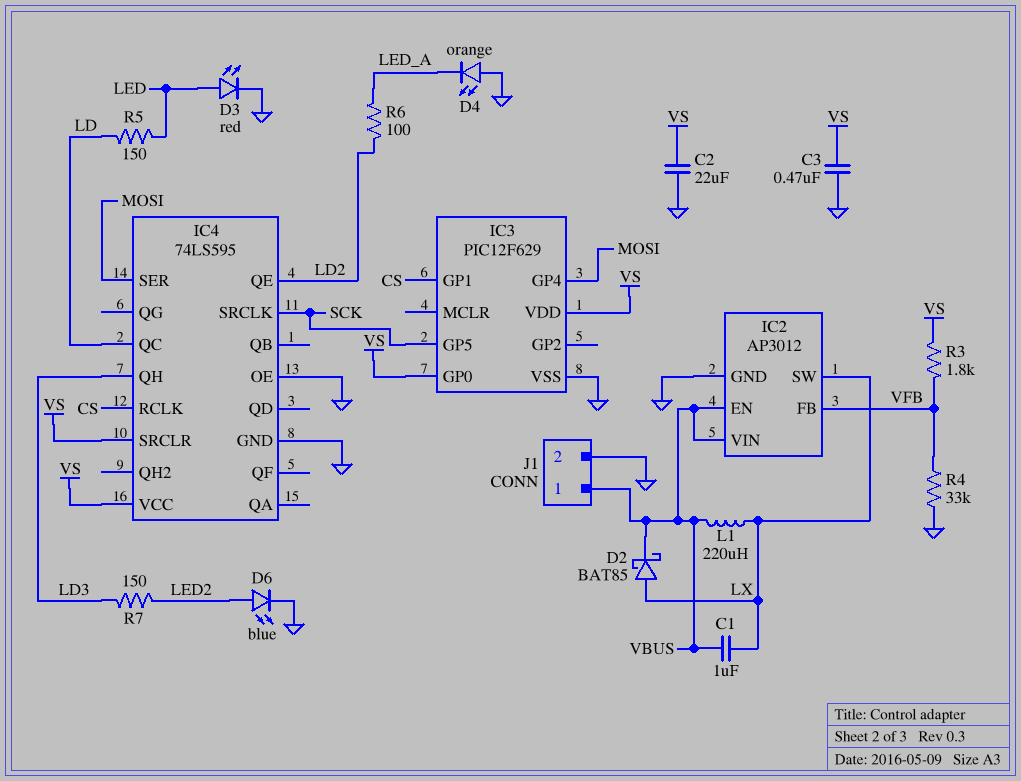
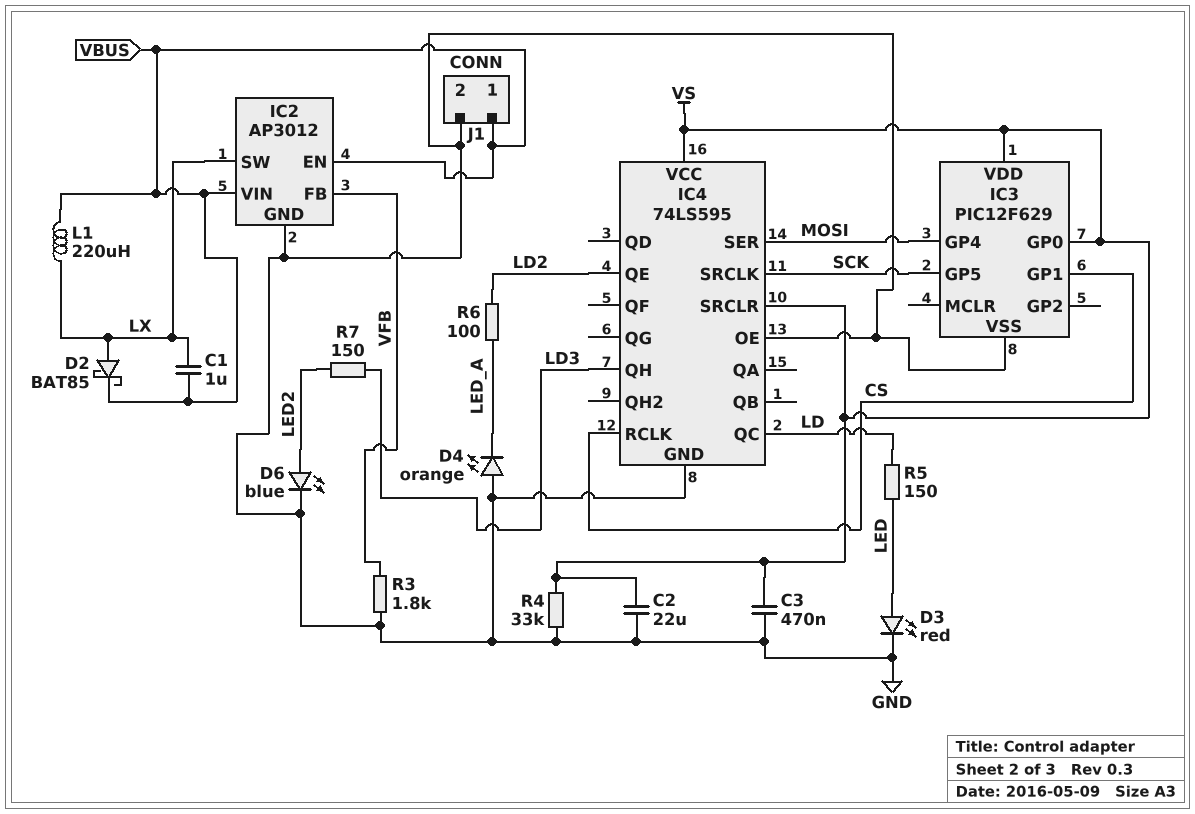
R3: 1.8k (VFB, VS) -> 1.8k (GND, VFB)
R4: 33k (GND, VFB) -> 33k (GND, VS)

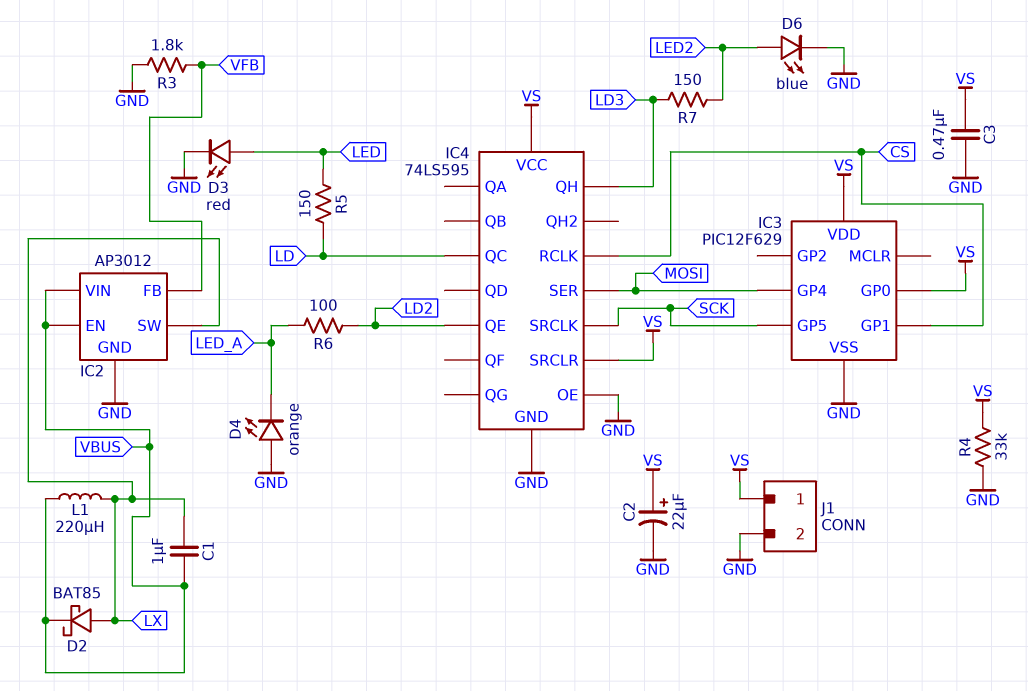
C2: 22uF (GND, VS) -> 22uF (plus VS, minus GND)
J1 pin 1: VBUS -> VS

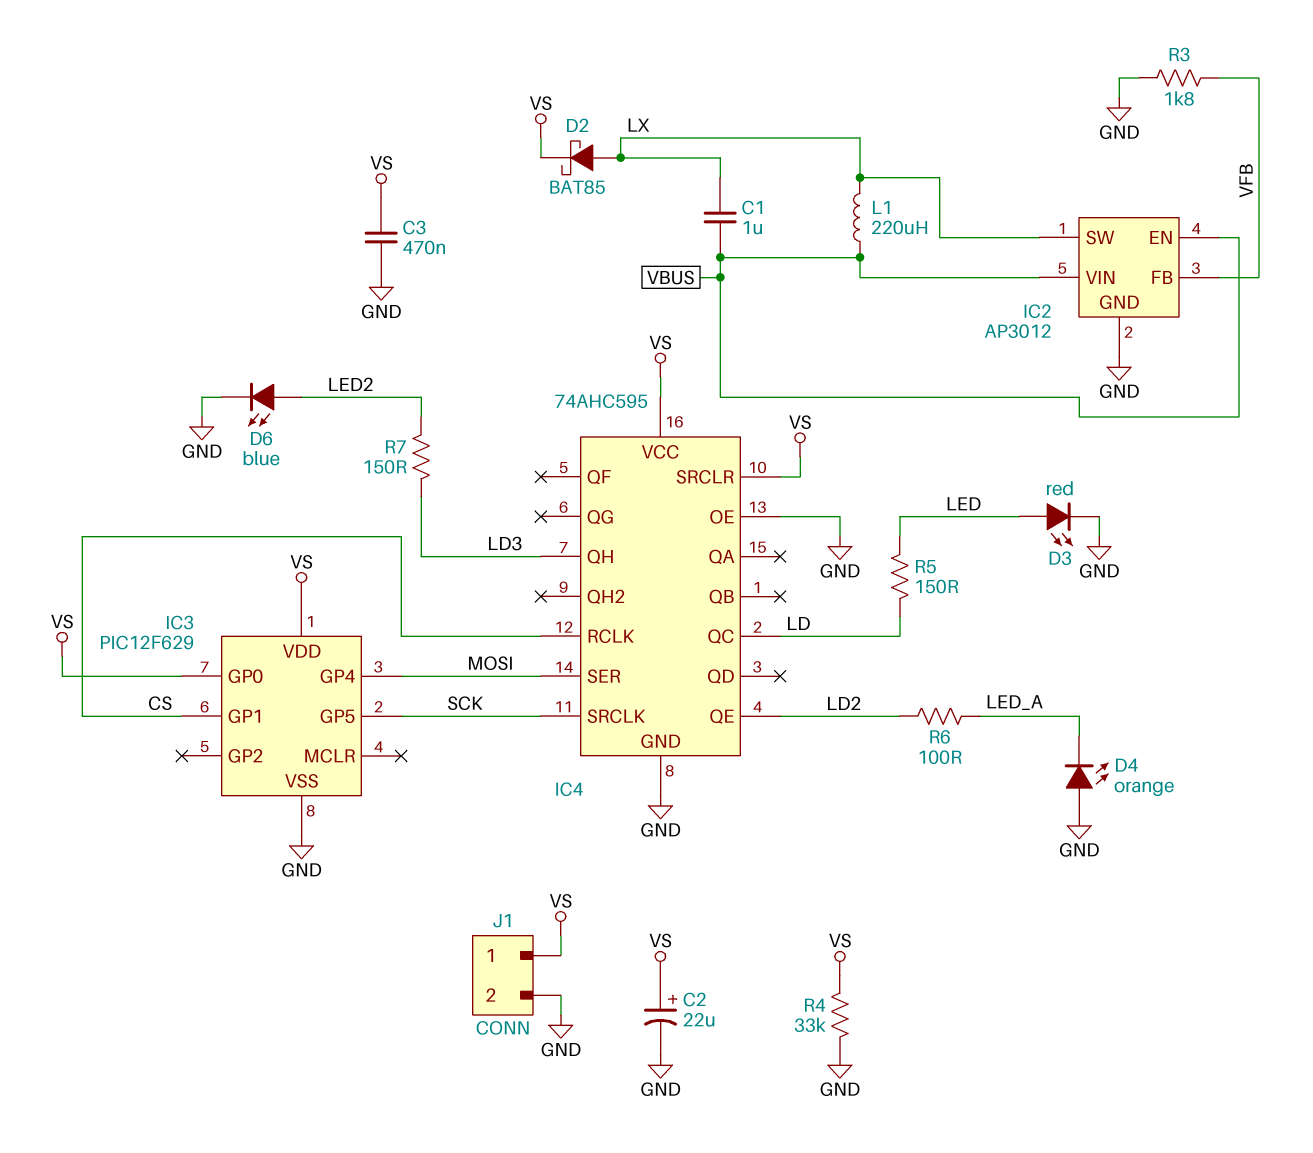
D2: schottky BAT85 (A LX, K VBUS) -> schottky BAT85 (A LX, K VS)
IC4: 74LS595 -> 74AHC595

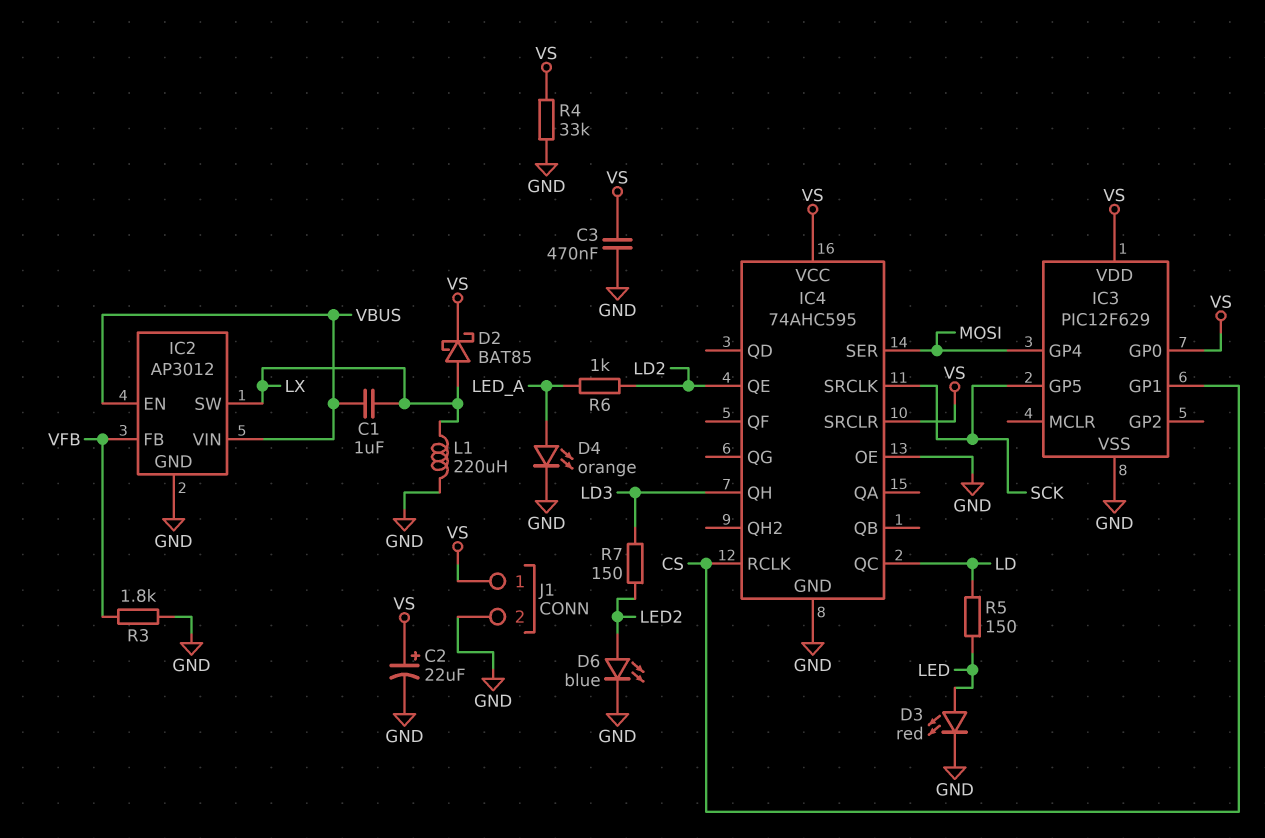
D4: LED orange (A GND, K LED_A) -> LED orange (A LED_A, K GND)
L1: 220uH (LX, VBUS) -> 220uH (GND, LX)
R6: 100 (LD2, LED_A) -> 1k (LD2, LED_A)

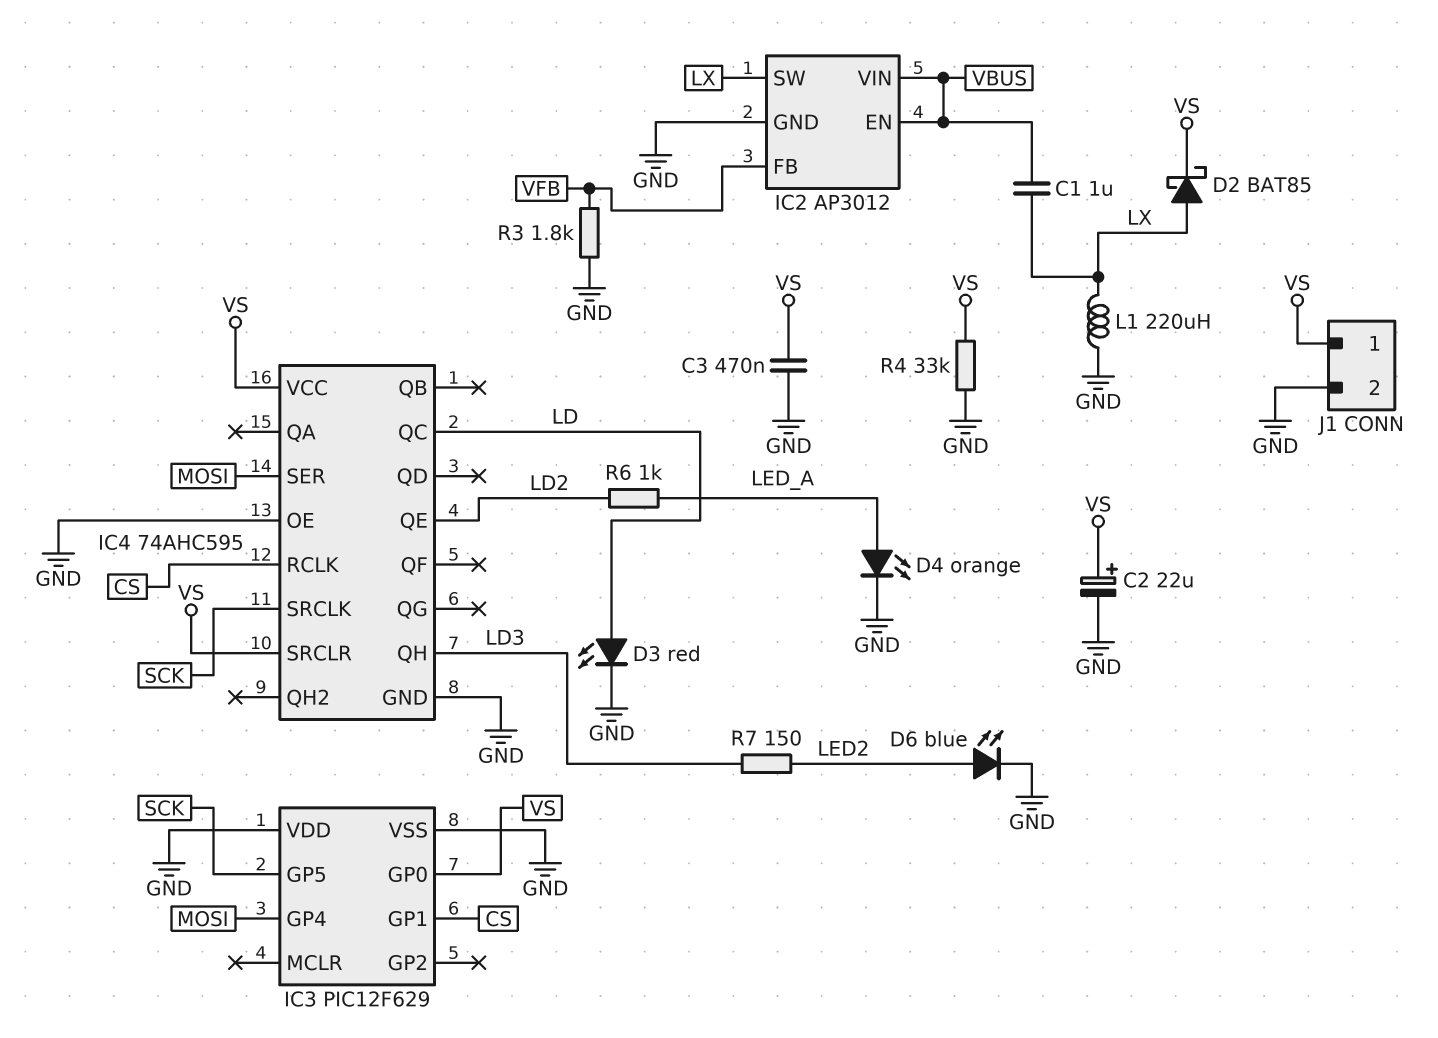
D3: LED red (A LED, K GND) -> LED red (A LD, K GND)
IC3 pin VDD: VS -> GND
R5: 150 (LD, LED) -> none

